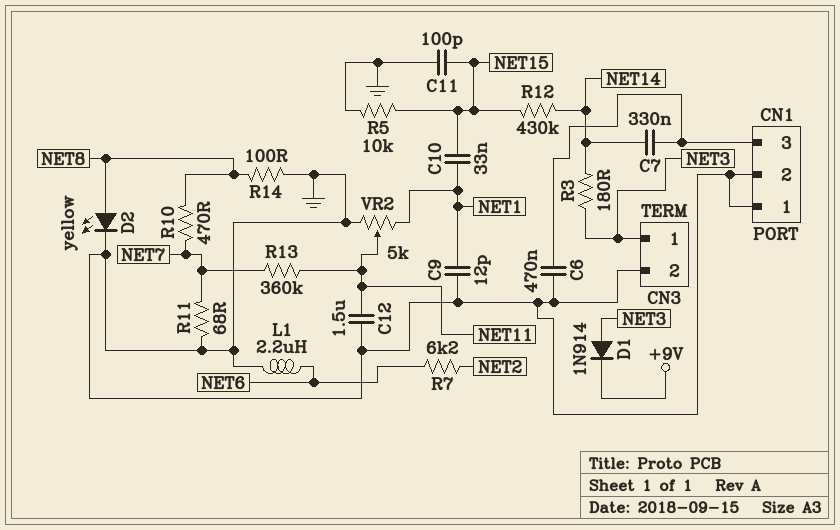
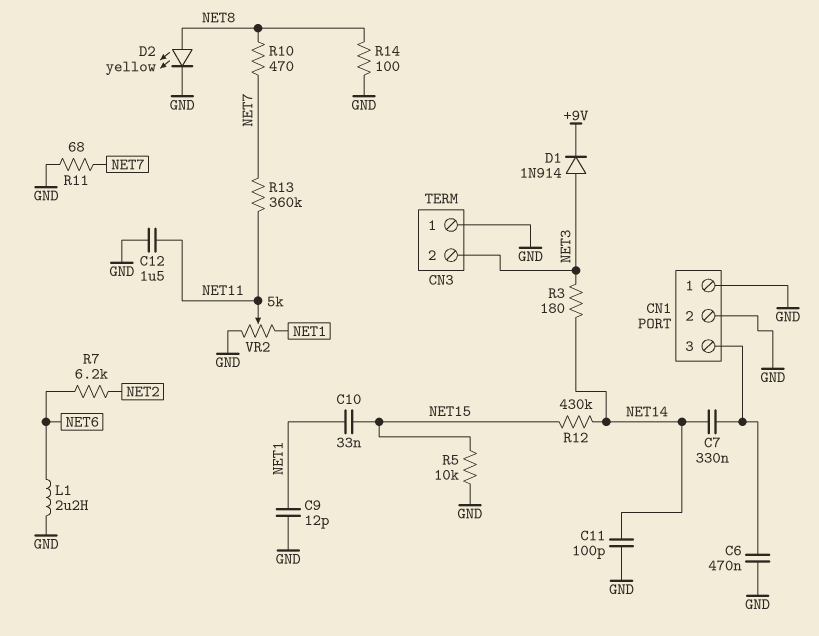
C11: 100pF (GND, NET15) -> 100pF (GND, NET14)
CN3 pin 1: NET3 -> GND
CN3 pin 2: GND -> NET3

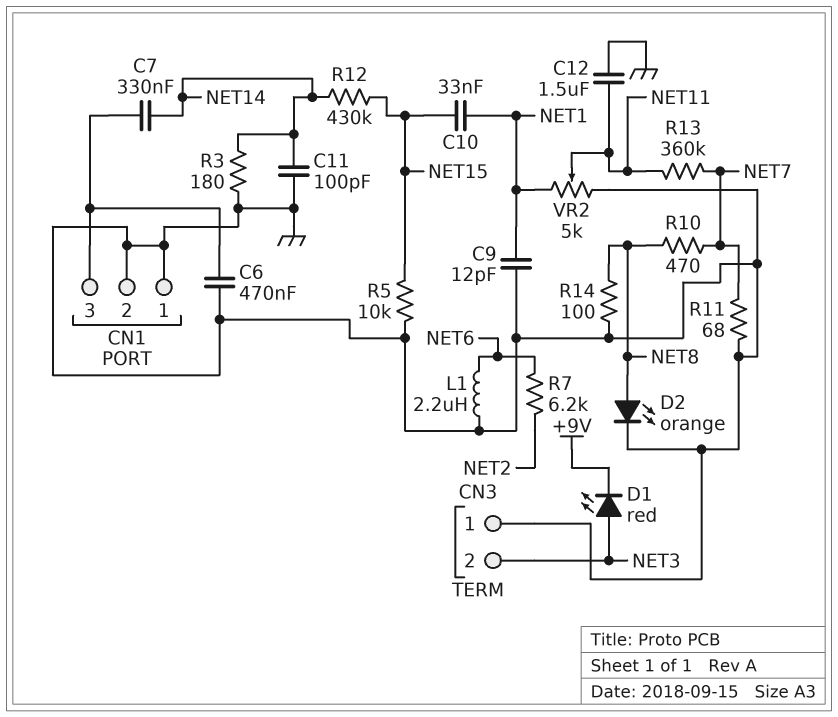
D1: diode 1N914 (A NET3, K +9V) -> LED red (A NET3, K +9V)
D2: LED yellow (A NET8, K GND) -> LED orange (A NET8, K GND)
R3: 180 (NET3, NET14) -> 180 (GND, NET14)

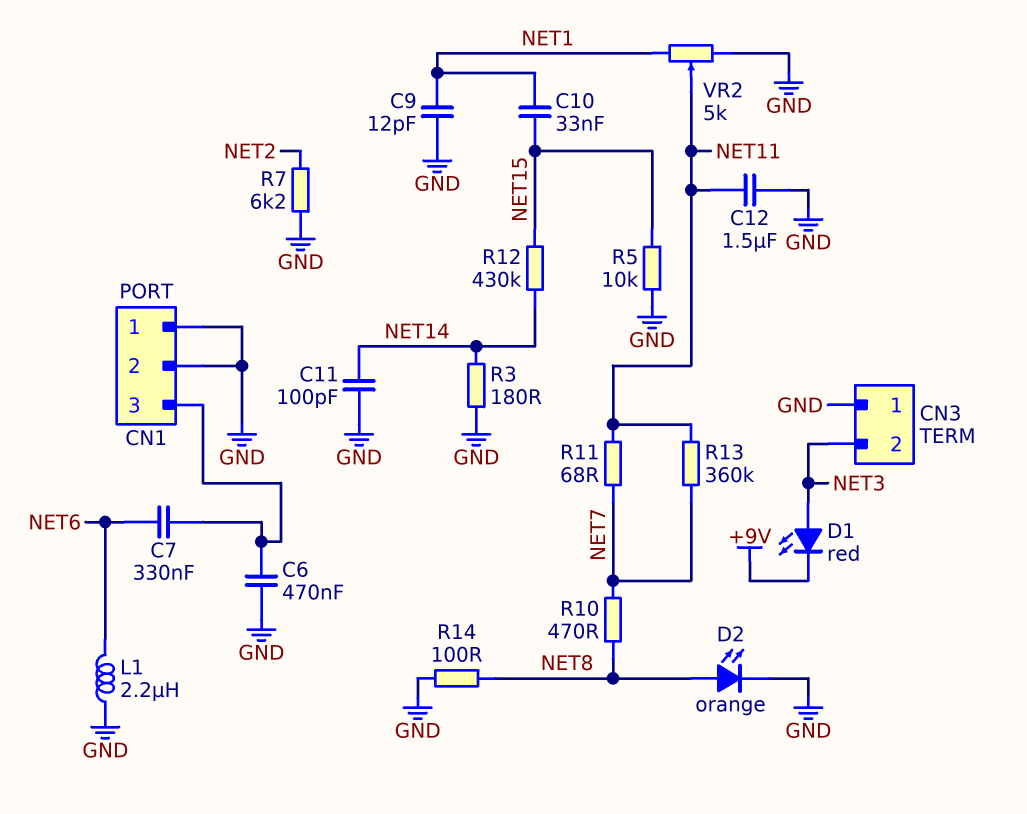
C7: 330nF (CN1/3, NET14) -> 330nF (CN1/3, NET6)
R7: 6.2k (NET2, NET6) -> 6.2k (GND, NET2)
R11: 68 (GND, NET7) -> 68 (NET7, NET11)

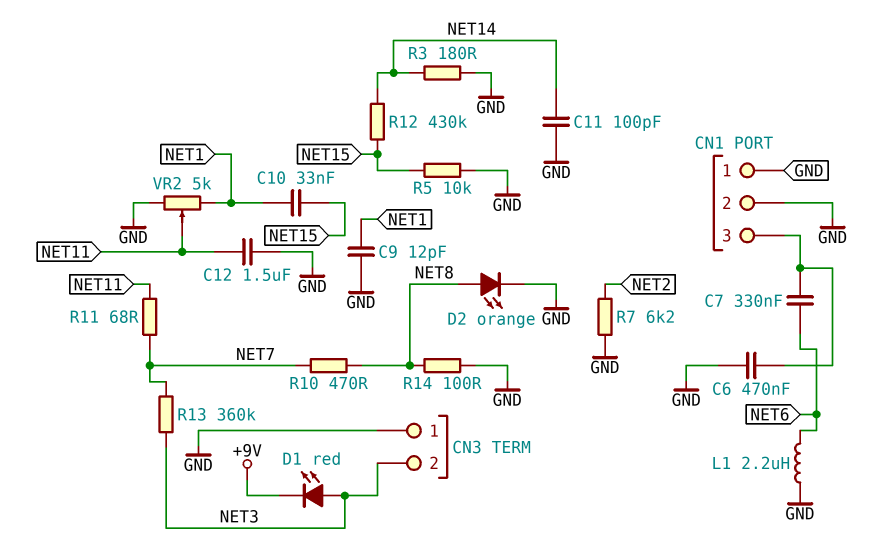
R13: 360k (NET7, NET11) -> 360k (NET3, NET7)

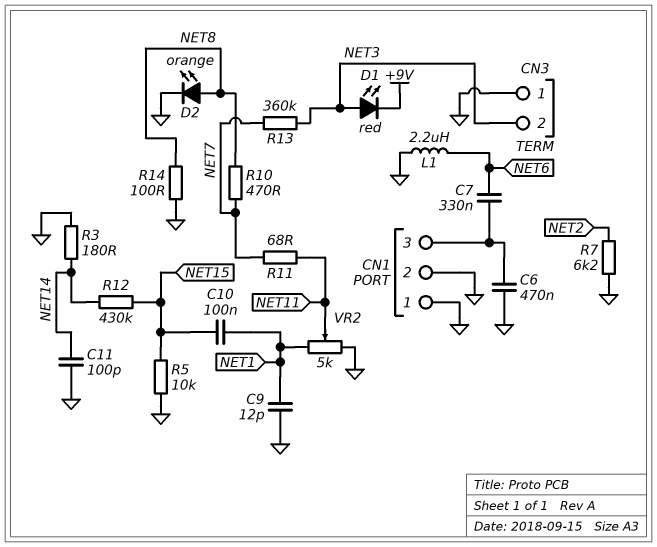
C10: 33nF (NET1, NET15) -> 100nF (NET1, NET15)
C12: 1.5uF (GND, NET11) -> none

